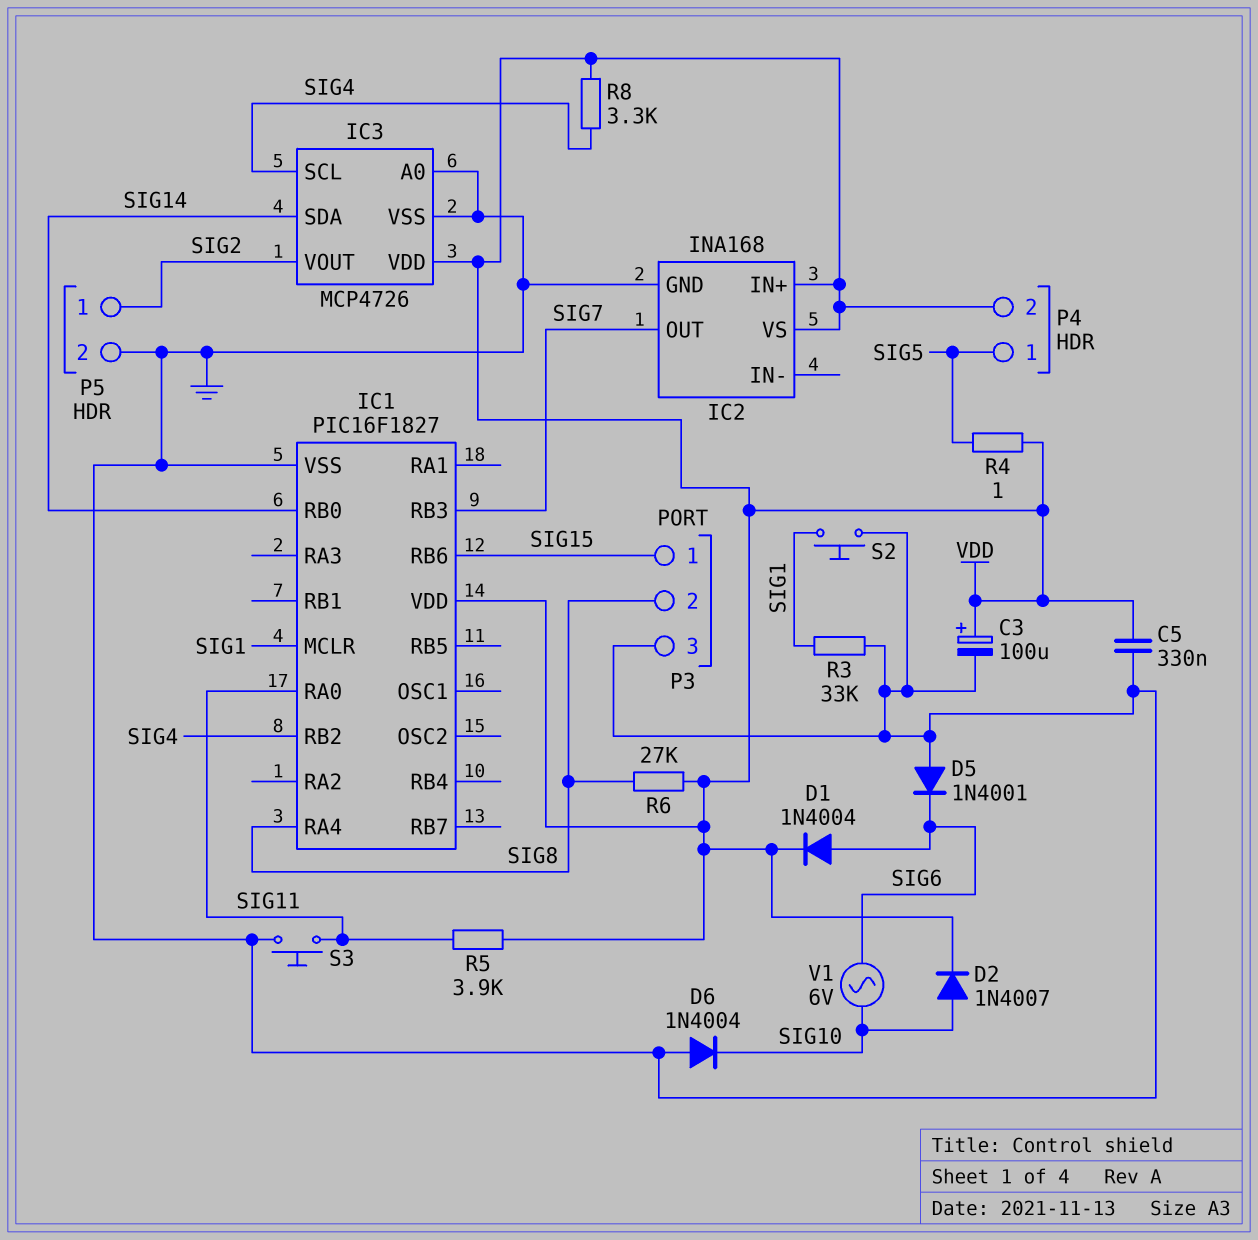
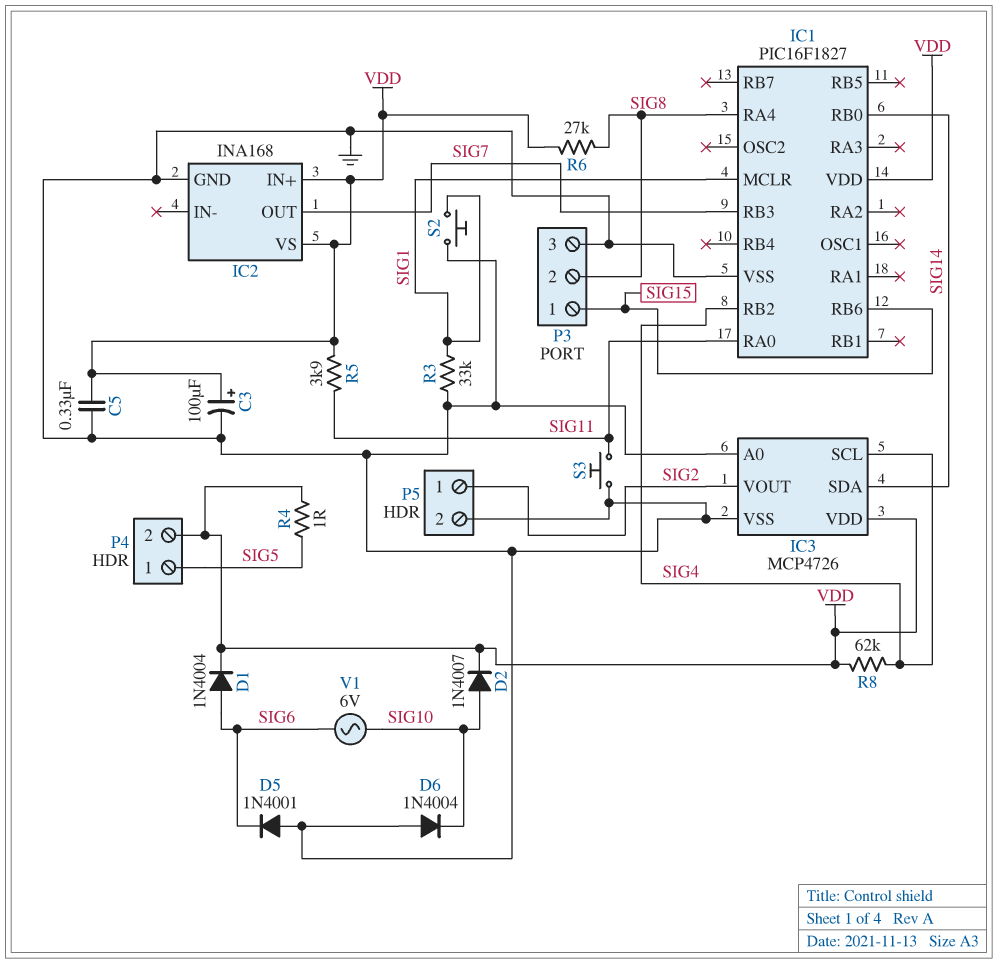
R8: 3.3k (SIG4, VDD) -> 62k (SIG4, VDD)

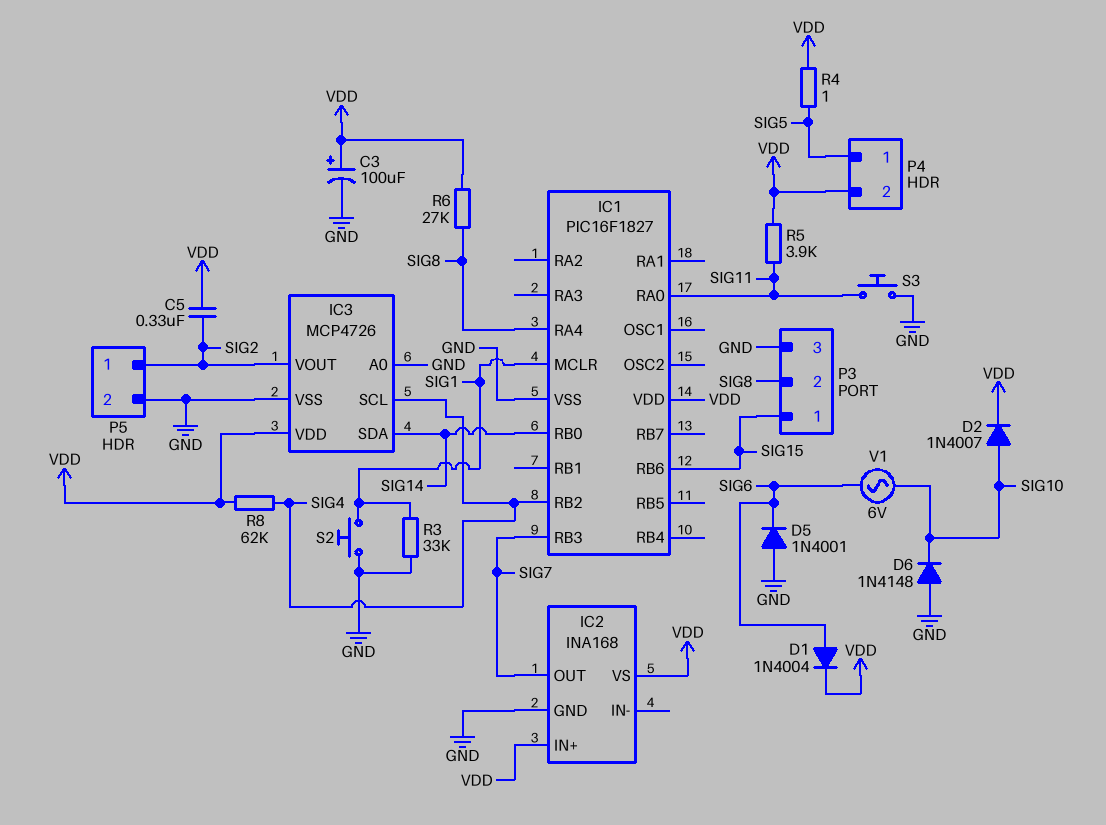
C5: 330nF (GND, VDD) -> 330nF (SIG2, VDD)
D6: diode 1N4004 (A GND, K SIG10) -> diode 1N4148 (A GND, K SIG10)

